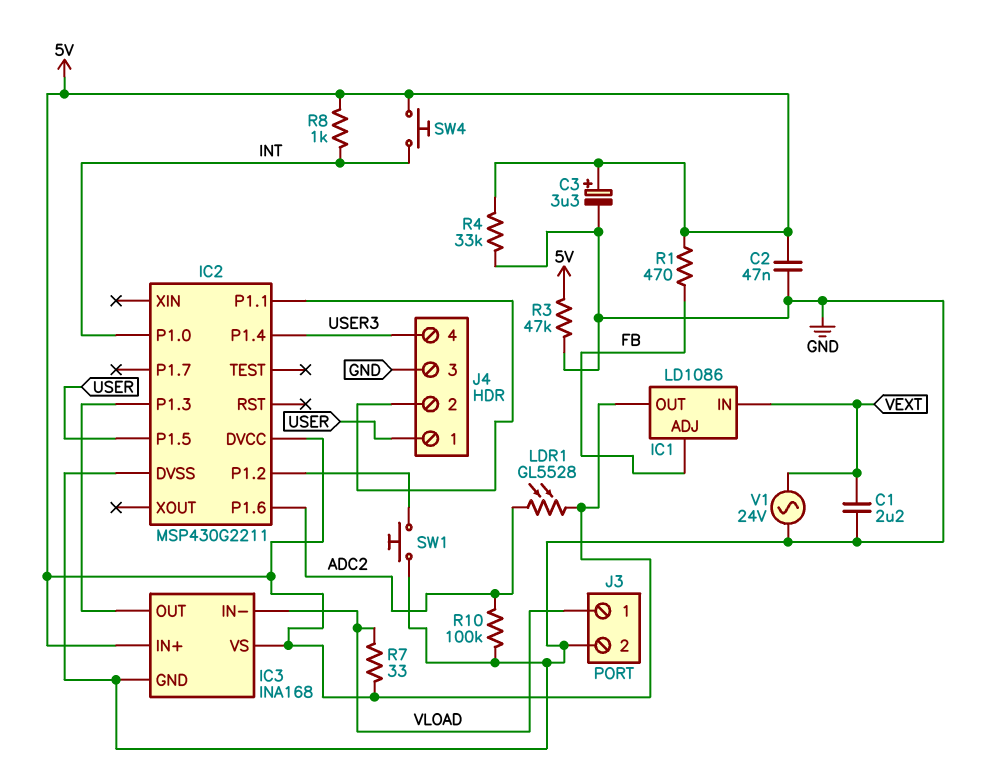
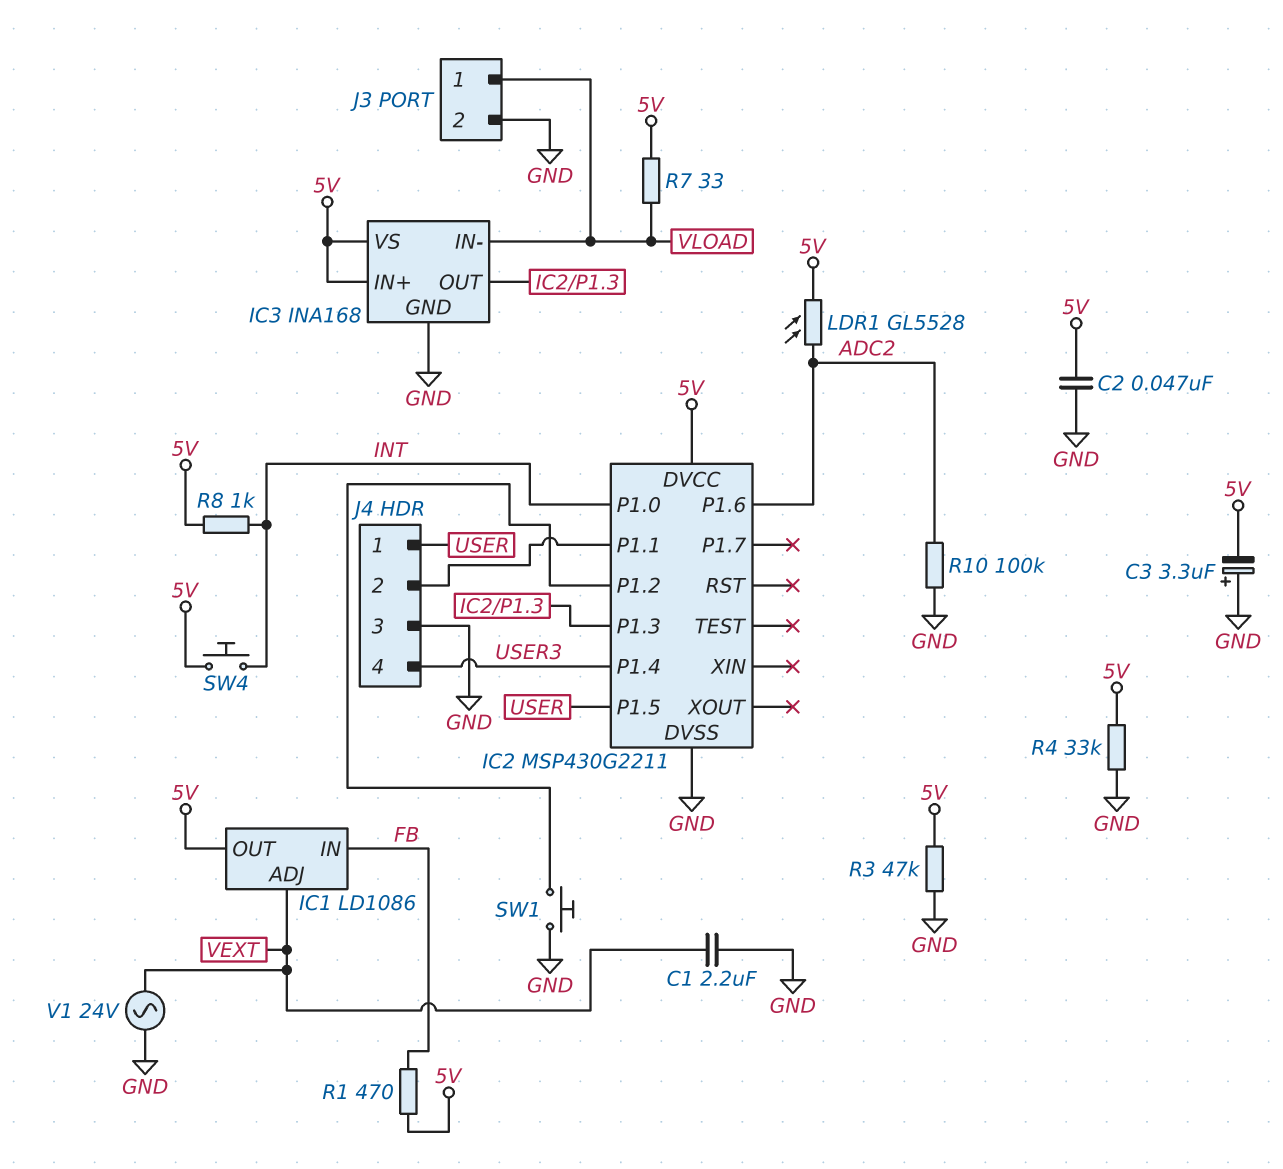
C3: 3.3uF (plus 5V, minus GND) -> 3.3uF (plus GND, minus 5V)
IC1 pin ADJ: FB -> VEXT
IC1 pin IN: VEXT -> FB

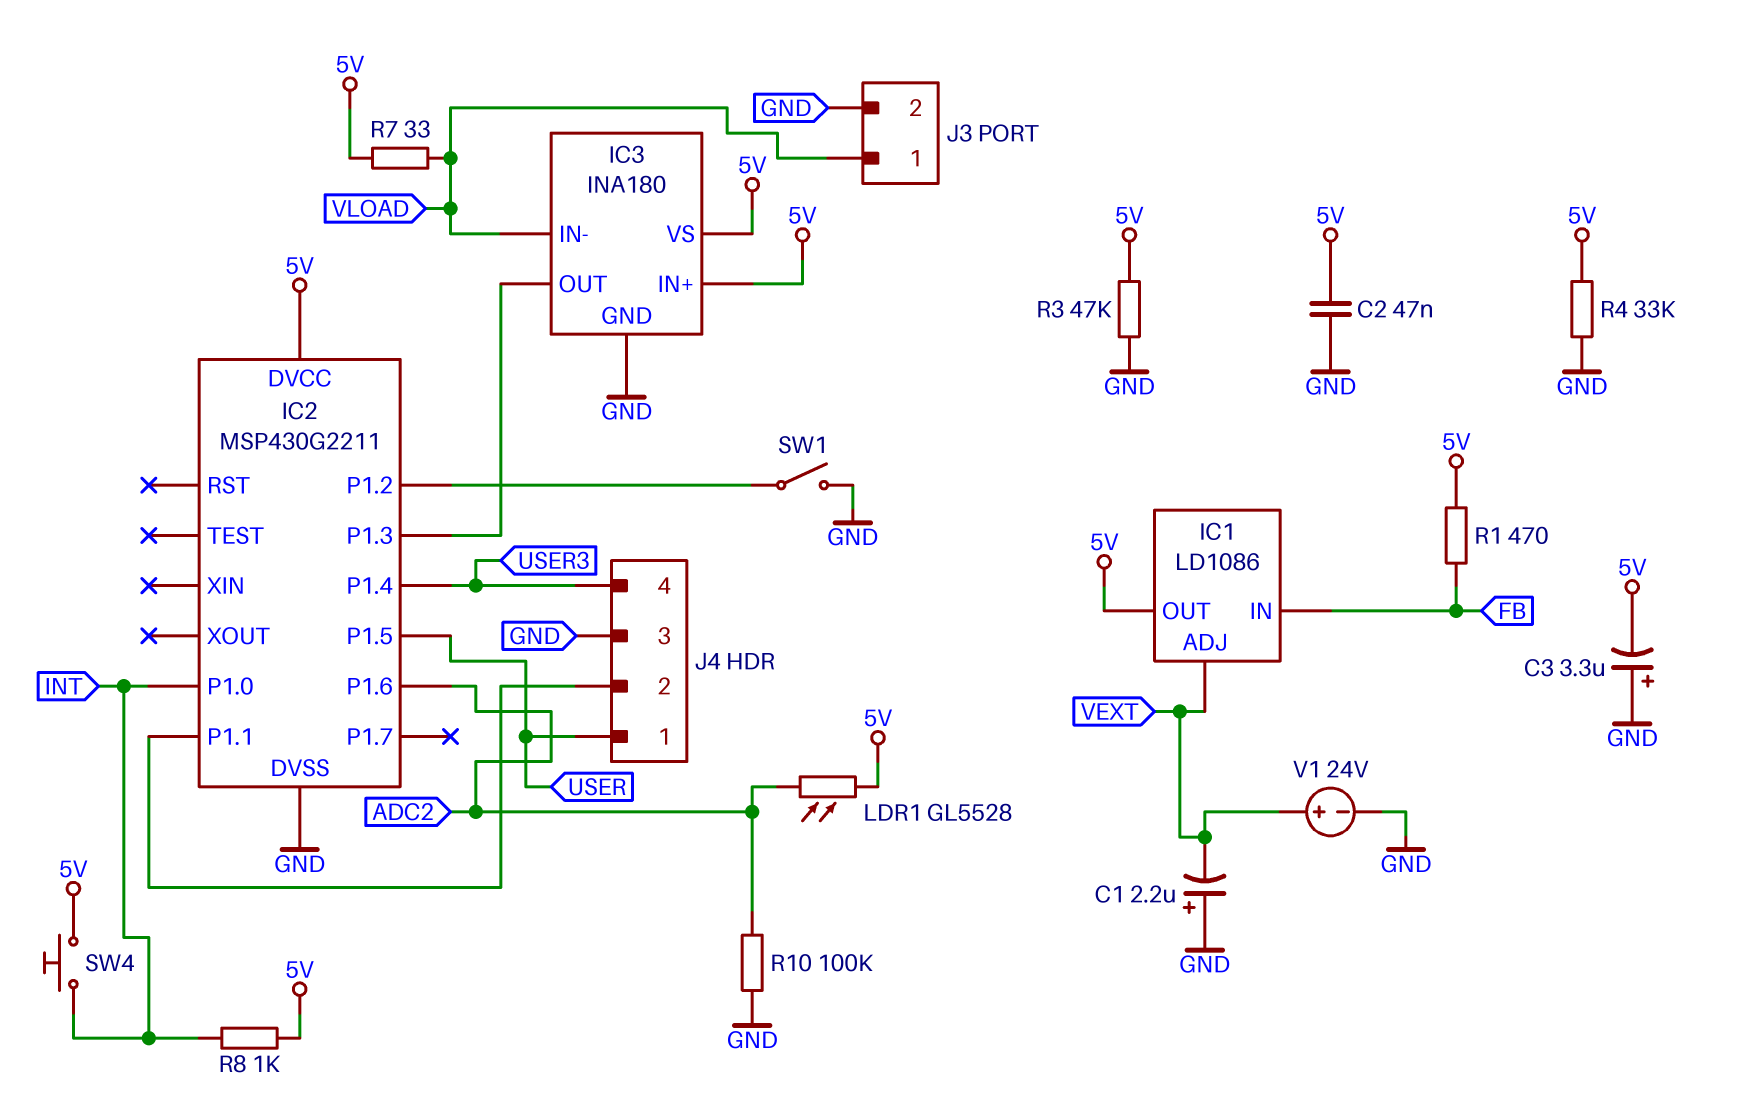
C1: 2.2uF (GND, VEXT) -> 2.2uF (plus GND, minus VEXT)
IC3: INA168 -> INA180
SW1: button (GND, IC2/P1.2) -> switch (GND, IC2/P1.2)
V1: AC 24V (GND, VEXT) -> 24V (plus VEXT, minus GND)

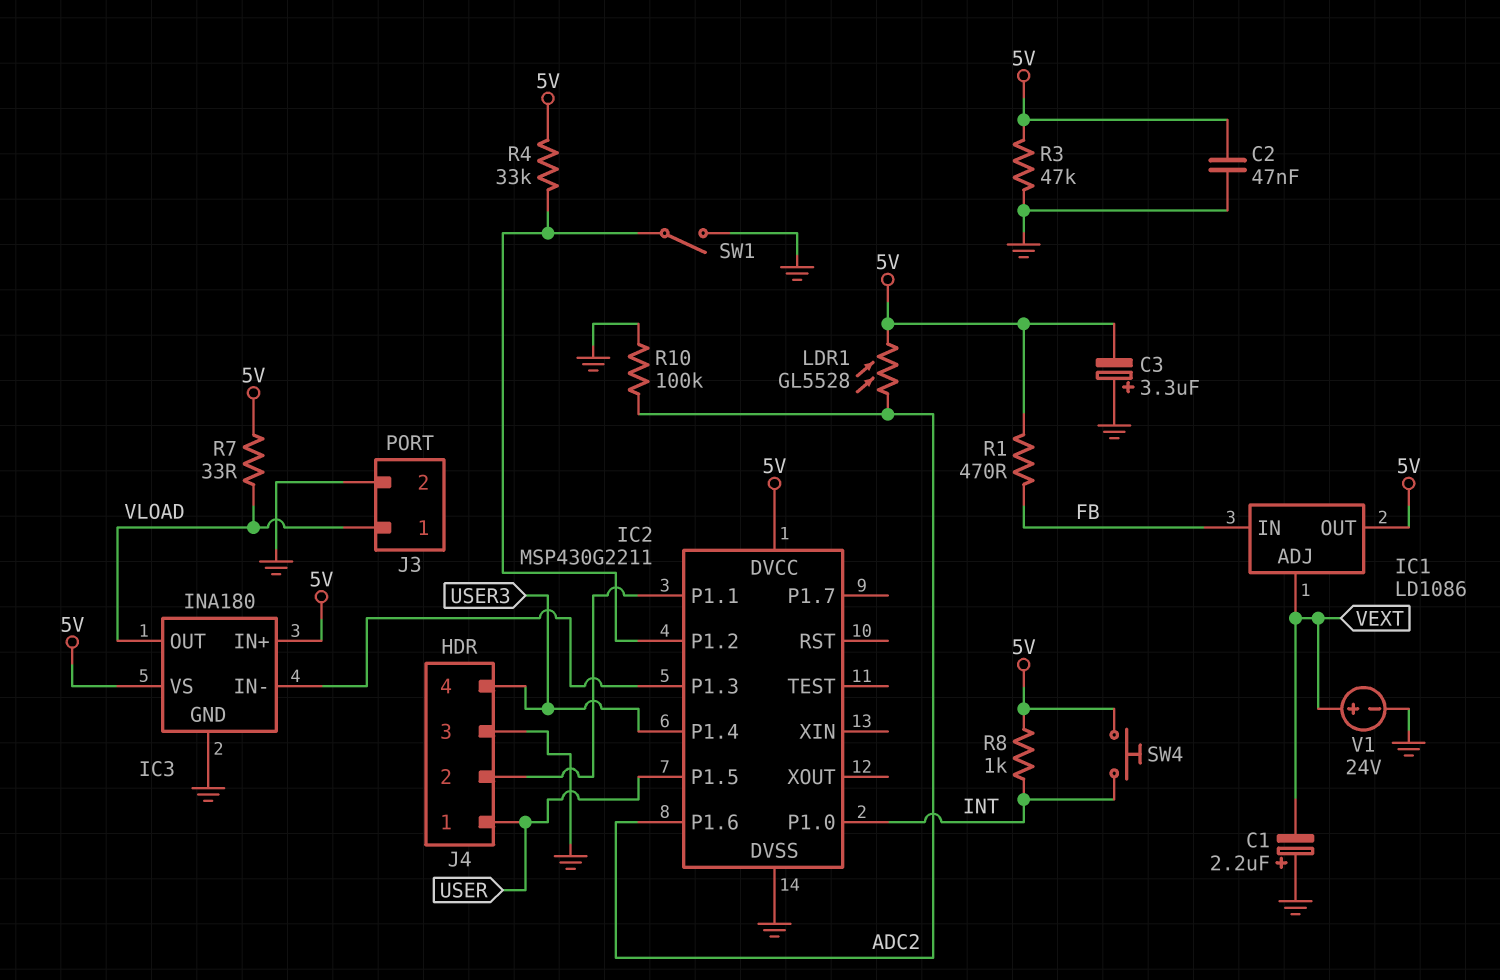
IC3 pin IN-: VLOAD -> IC2/P1.3
IC3 pin OUT: IC2/P1.3 -> VLOAD
R4: 33k (5V, GND) -> 33k (5V, IC2/P1.2)

